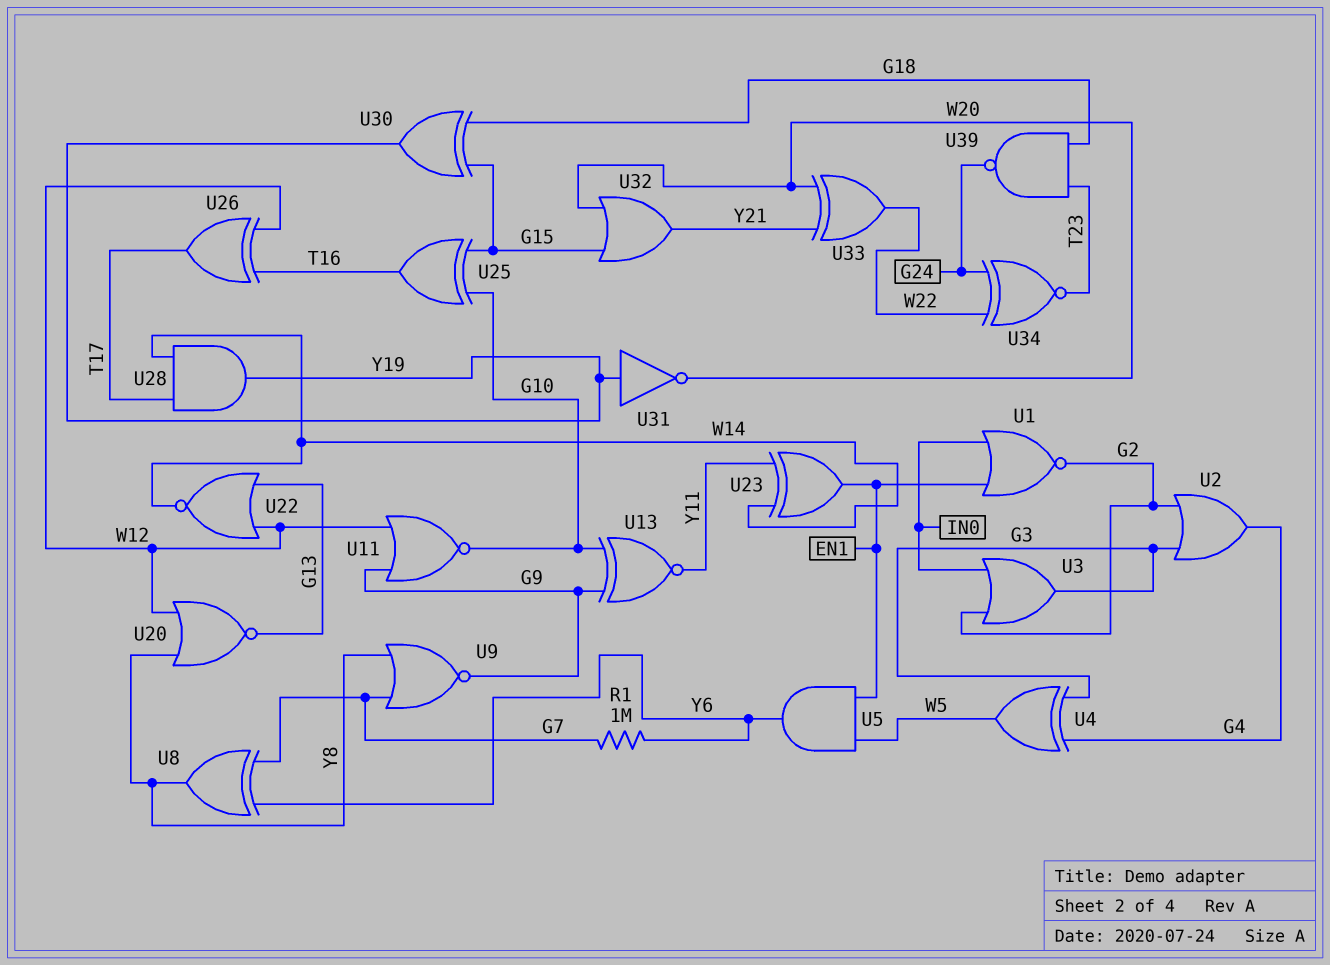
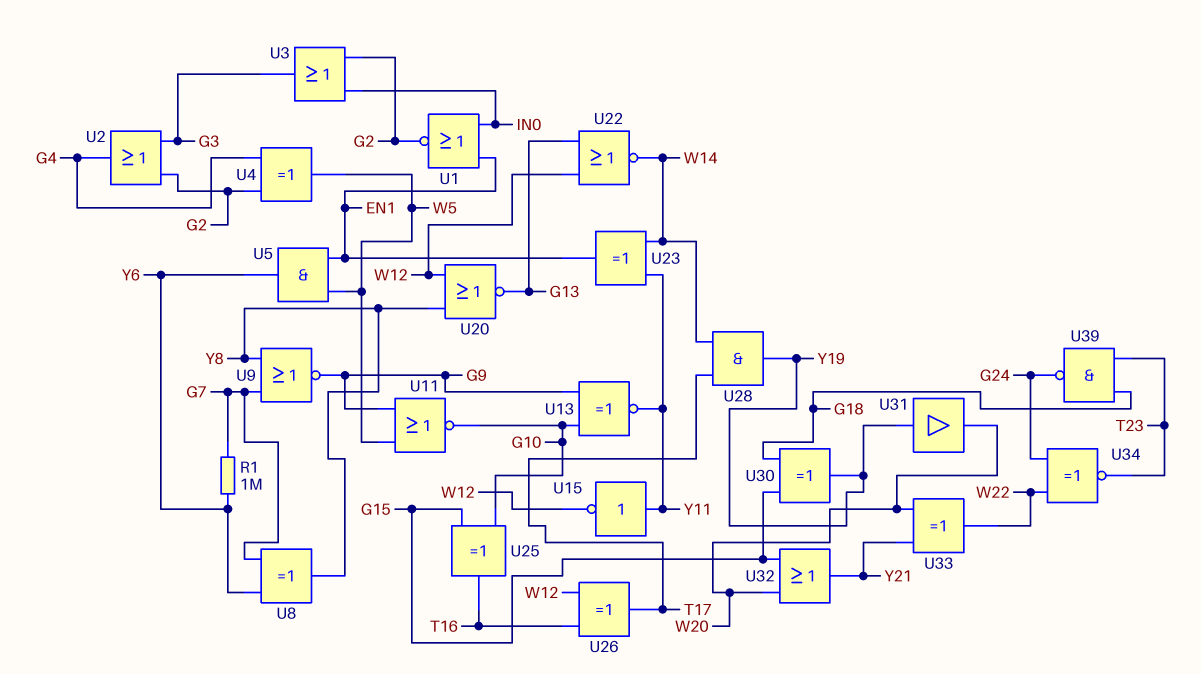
U4: XOR (in G3, in G4, out W5) -> XOR (in G2, in G4, out W5)
U11: NOR (in G9, in W12, out G10) -> NOR (in G9, in W5, out G10)
U15: none -> NOT (in Y11, out W12)
U31: NOT (in Y19, out W20) -> buffer (in Y19, out W20)

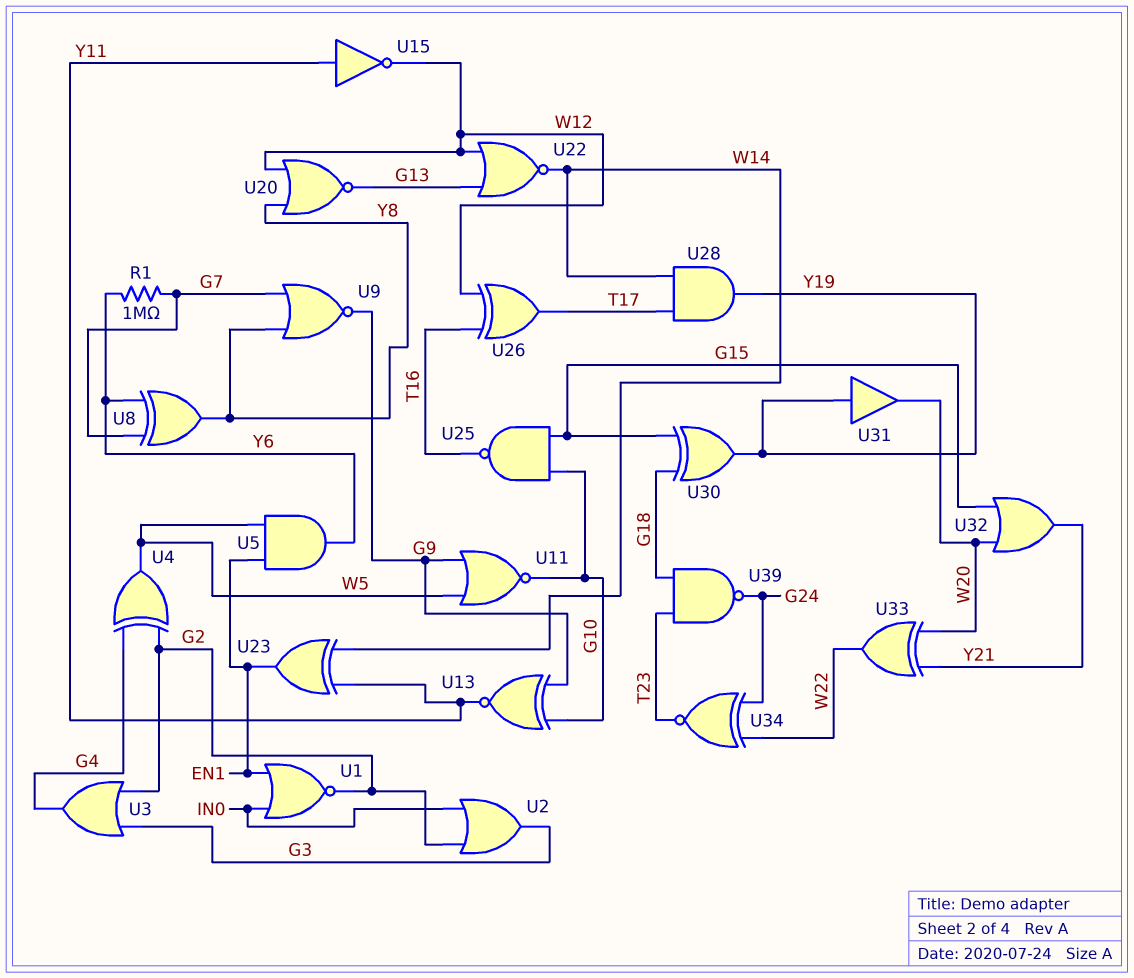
U2: OR (in G2, in G3, out G4) -> OR (in G2, in IN0, out G3)
U3: OR (in G2, in IN0, out G3) -> OR (in G2, in G3, out G4)
U25: XOR (in G10, in G15, out T16) -> NAND (in G10, in G15, out T16)

